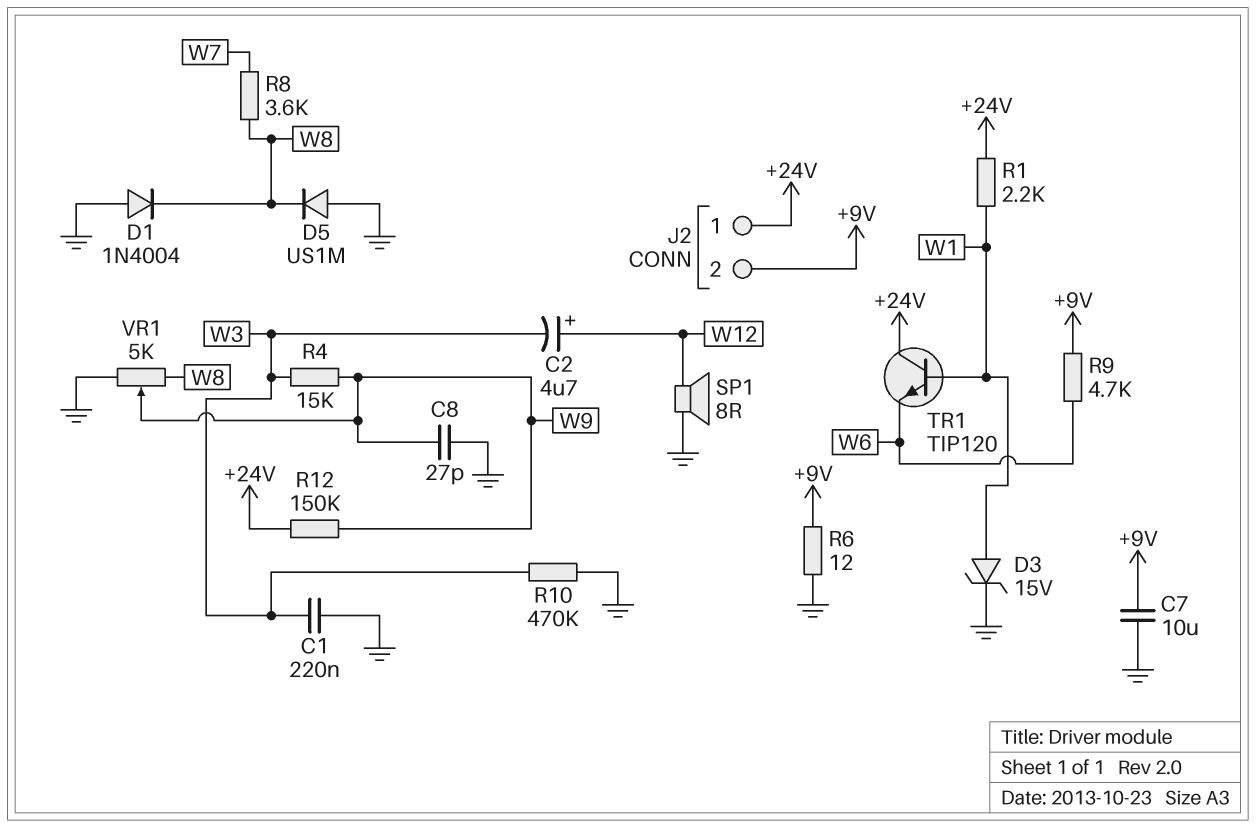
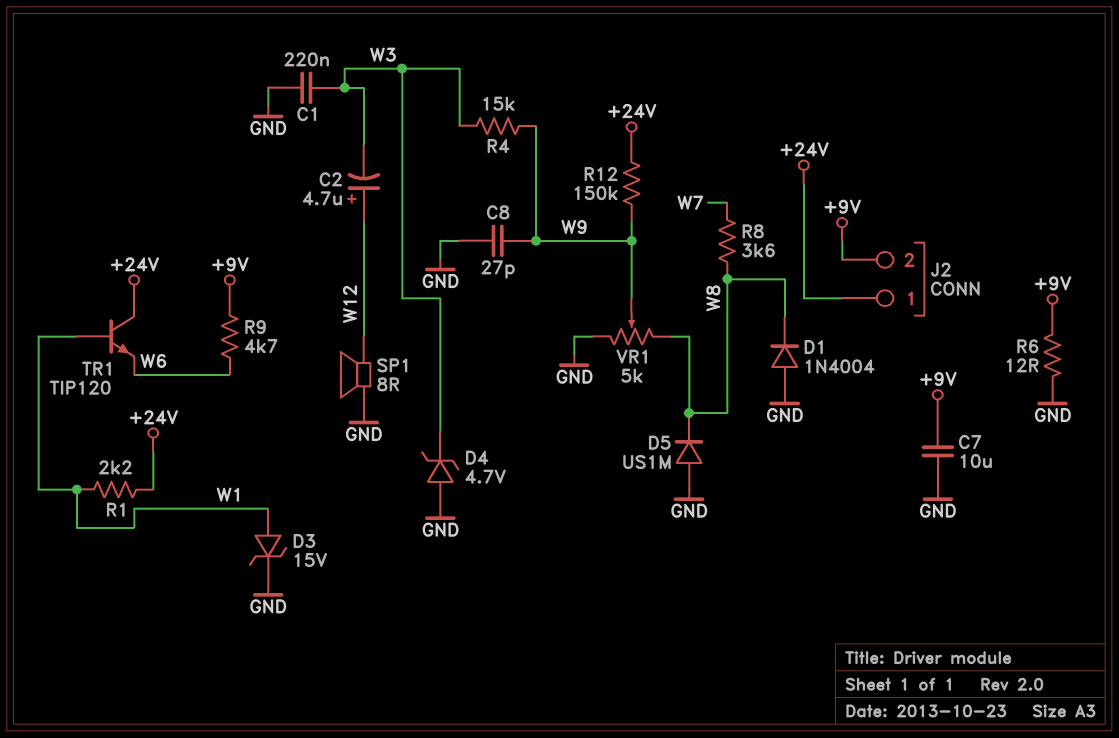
D4: none -> zener 4.7V (A GND, K W3)
R10: 470k (GND, W3) -> none

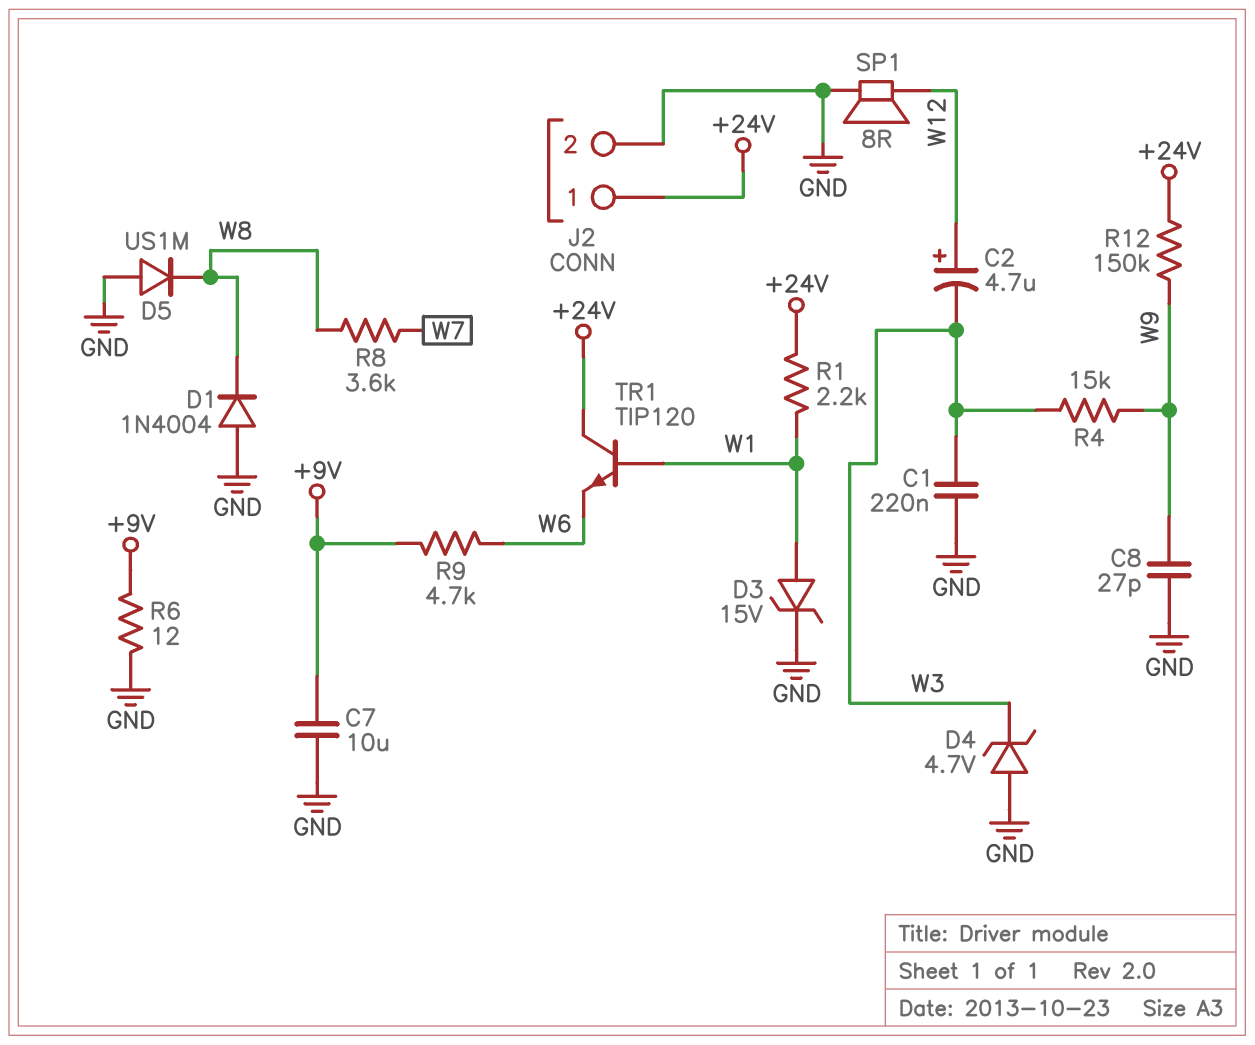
J2 pin 2: +9V -> GND
VR1: 5k (GND, W8, wiper W9) -> none

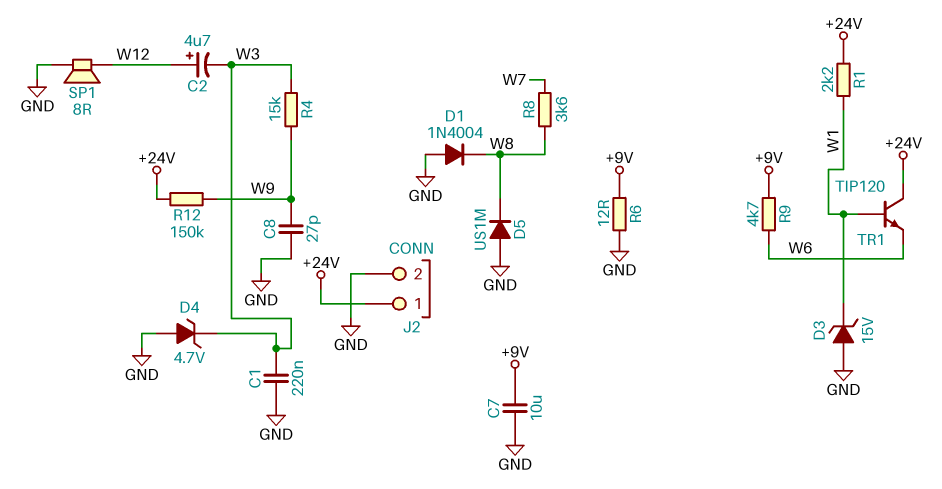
D3: zener 15V (A W1, K GND) -> zener 15V (A GND, K W1)

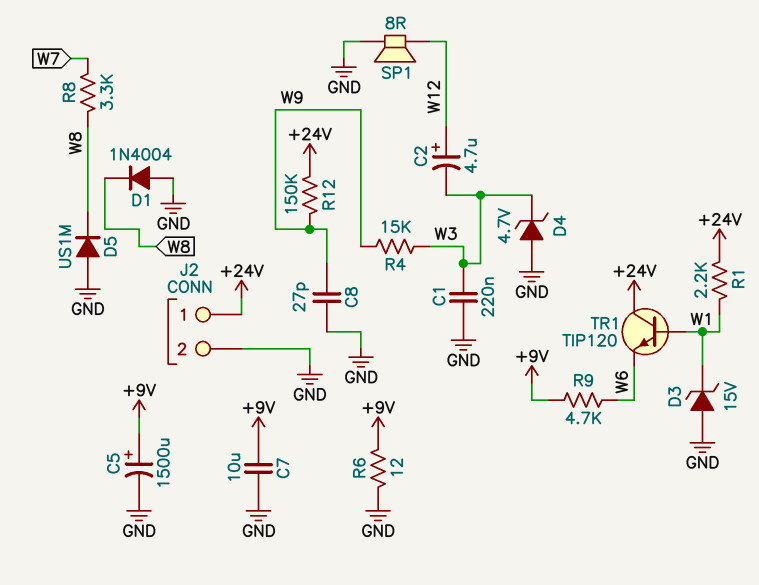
C5: none -> 1500uF (plus +9V, minus GND)
R8: 3.6k (W7, W8) -> 3.3k (W7, W8)

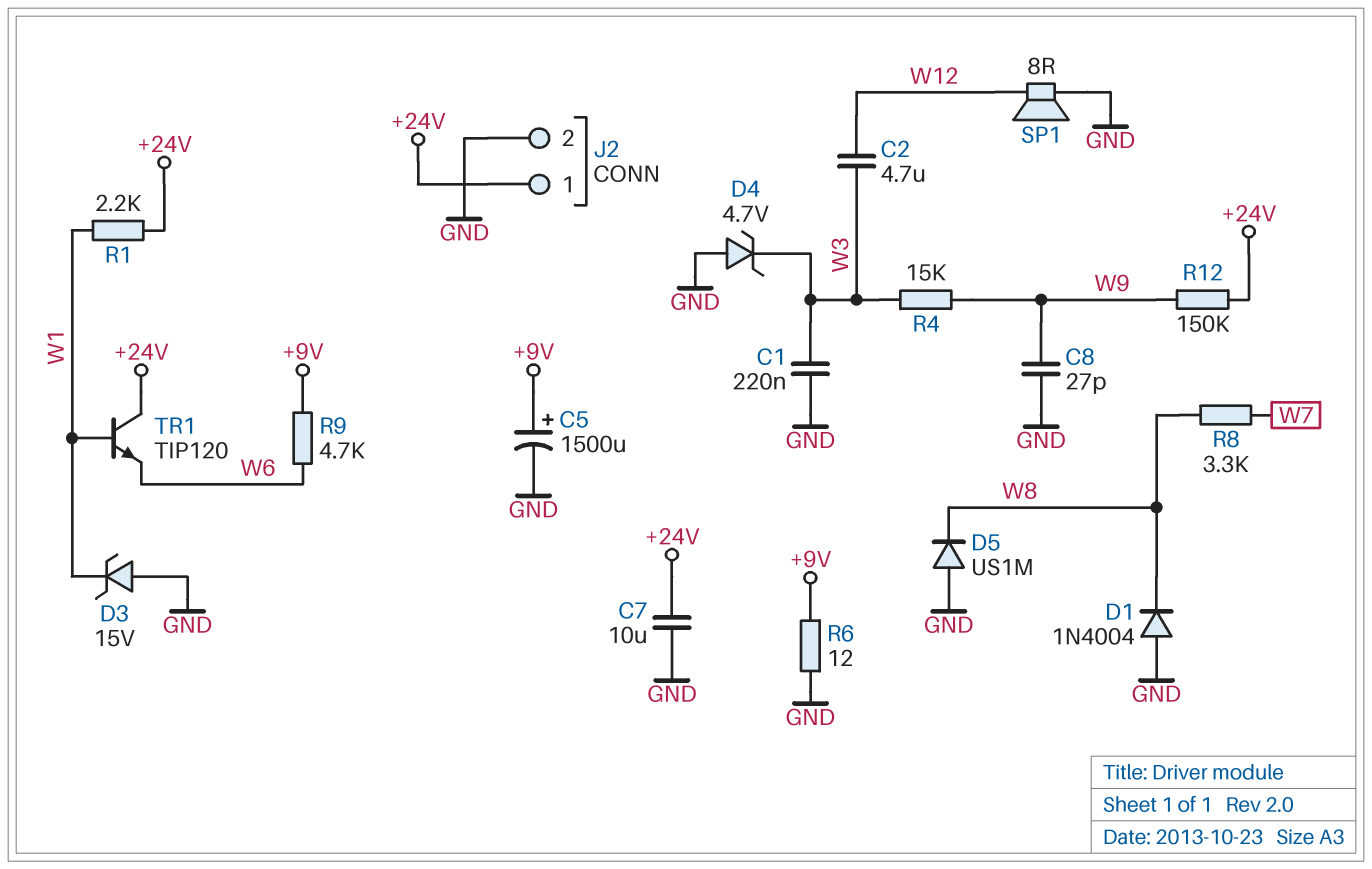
C2: 4.7uF (plus W12, minus W3) -> 4.7uF (W3, W12)
C7: 10uF (+9V, GND) -> 10uF (+24V, GND)

